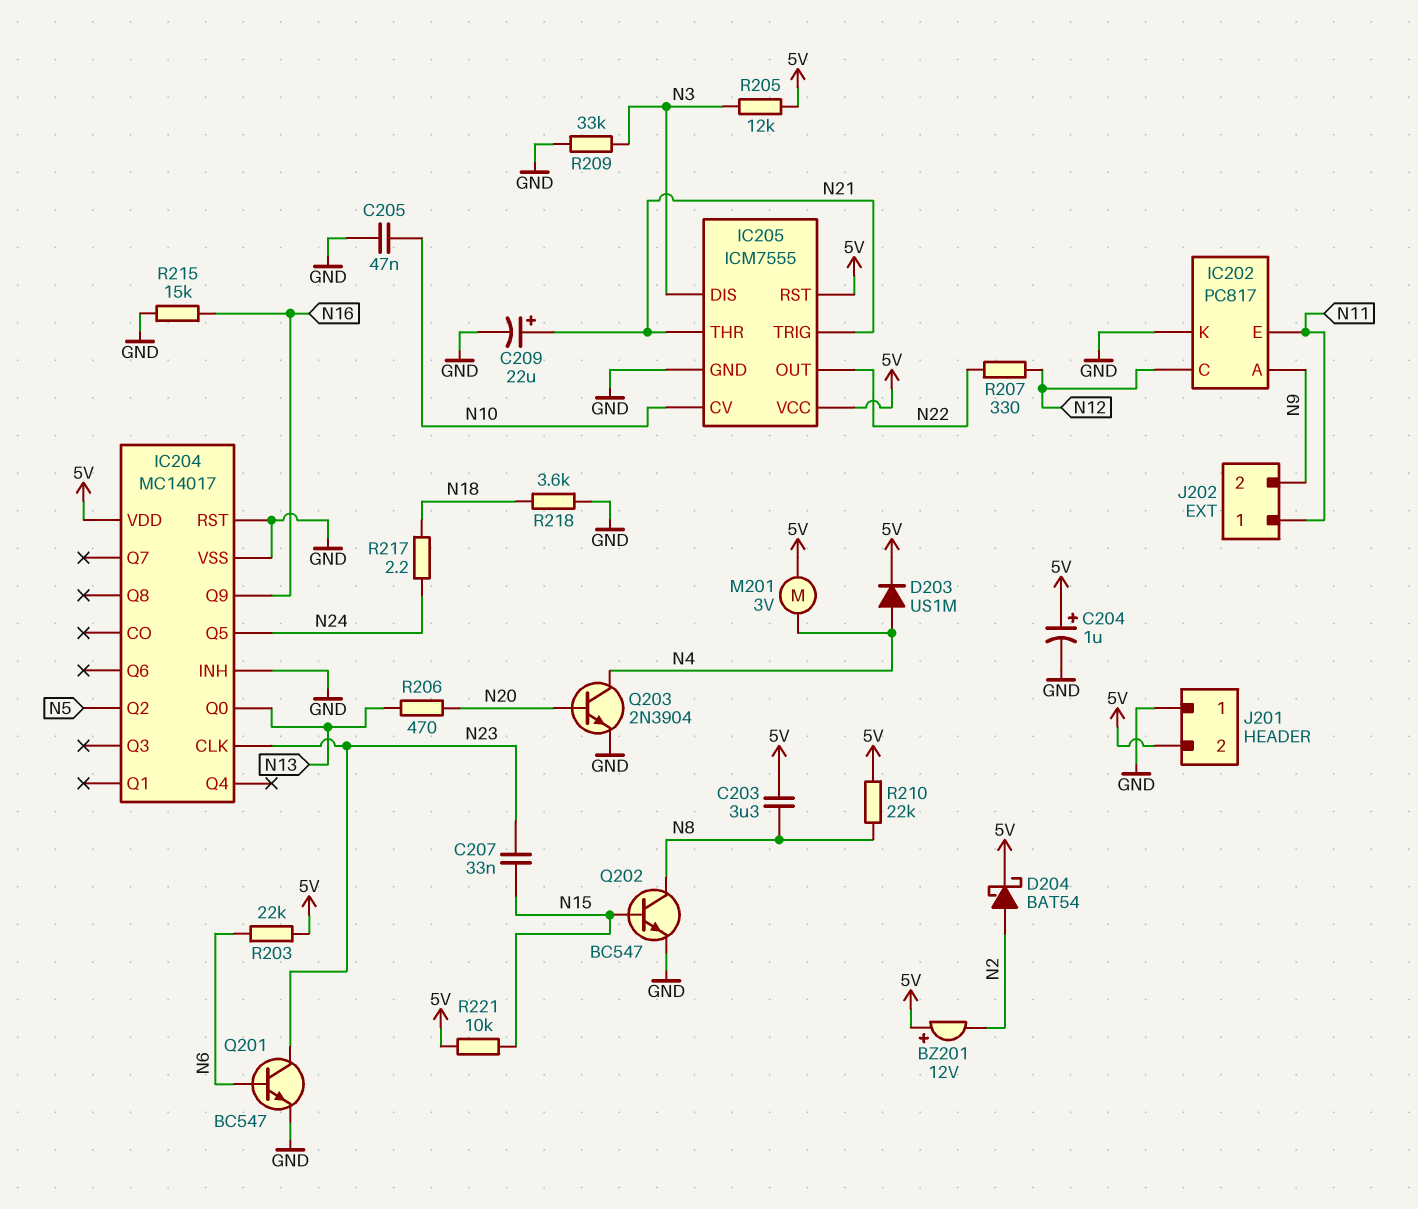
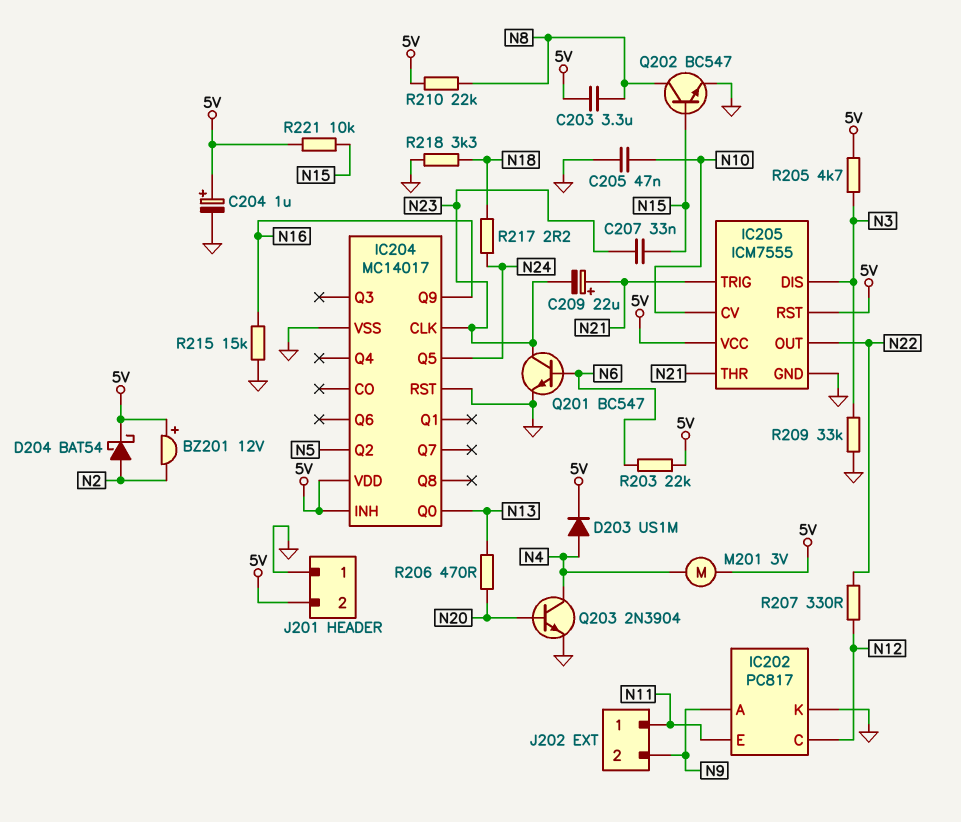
C209: 22uF (plus N21, minus GND) -> 22uF (plus N21, minus N23)
IC204 pin INH: GND -> 5V
R205: 12k (5V, N3) -> 4.7k (5V, N3)
R218: 3.6k (GND, N18) -> 3.3k (GND, N18)

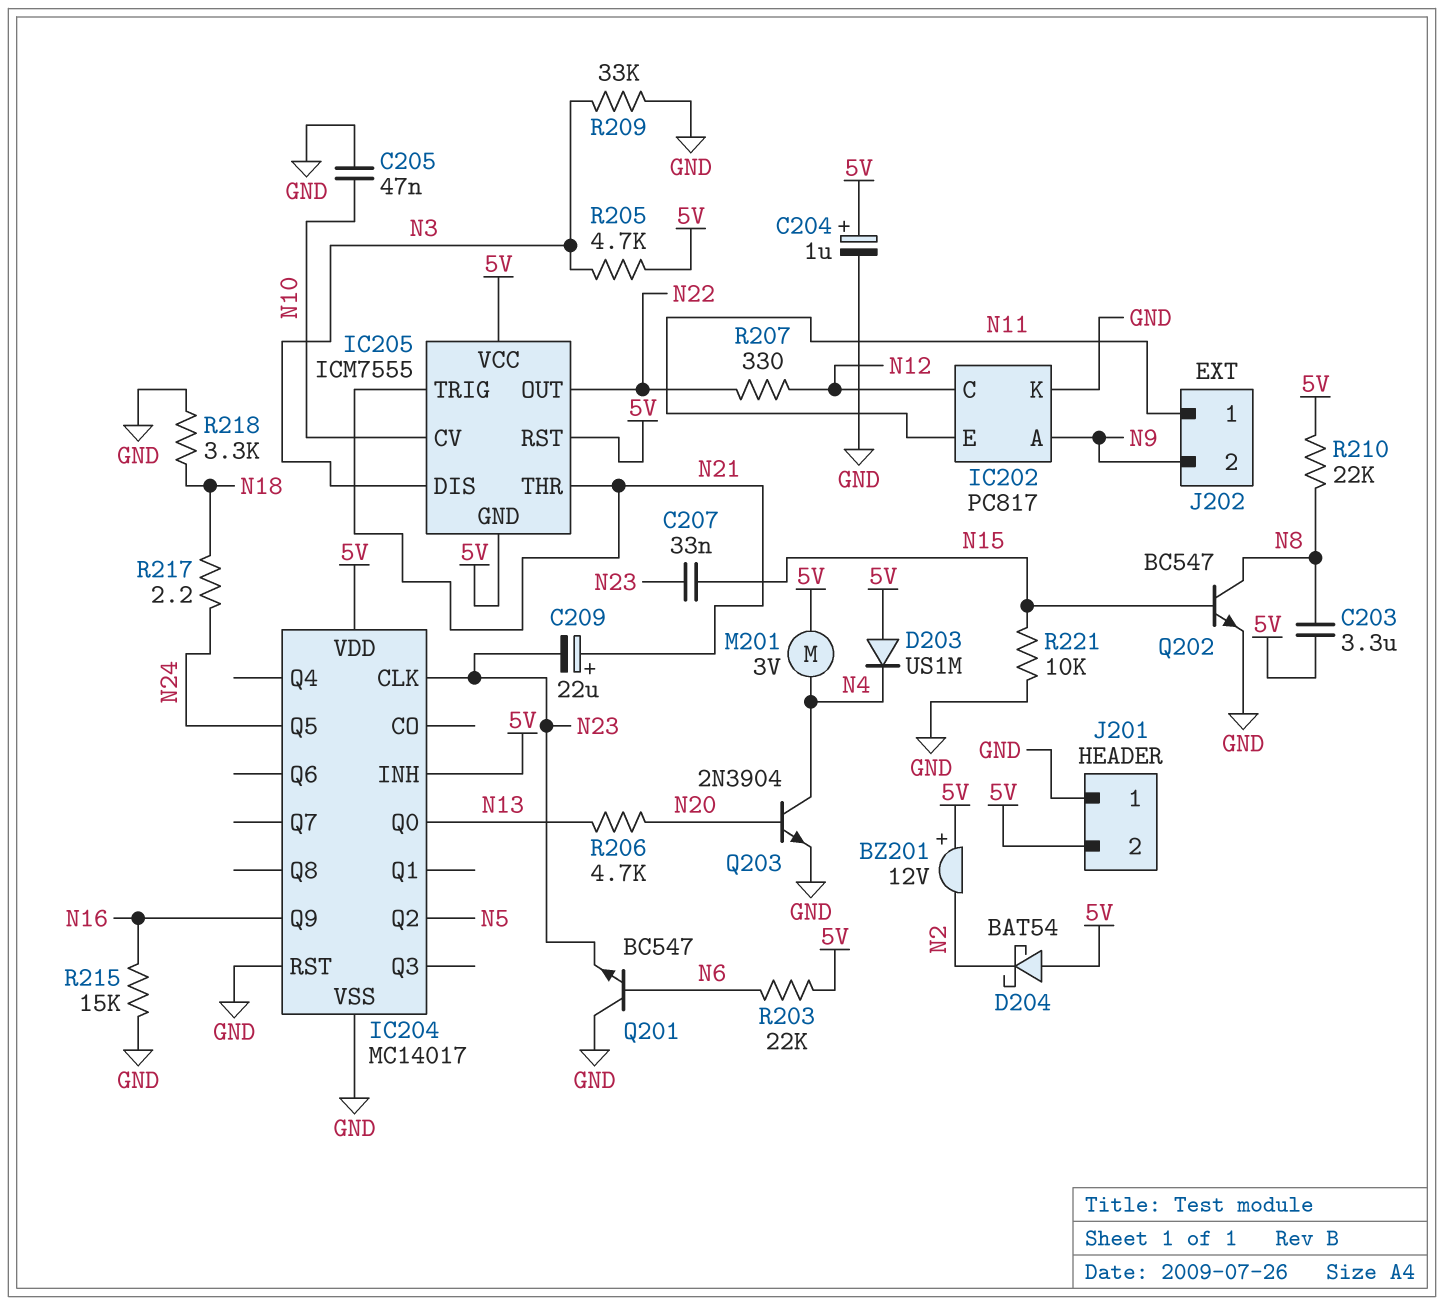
D203: diode US1M (A N4, K 5V) -> diode US1M (A 5V, K N4)
D204: schottky BAT54 (A N2, K 5V) -> schottky BAT54 (A 5V, K N2)
IC205 pin GND: GND -> 5V
Q201: NPN BC547 (B N6, C N23, E GND) -> NPN BC547 (B N6, C GND, E N23)
R206: 470 (N13, N20) -> 4.7k (N13, N20)
R221: 10k (5V, N15) -> 10k (GND, N15)

